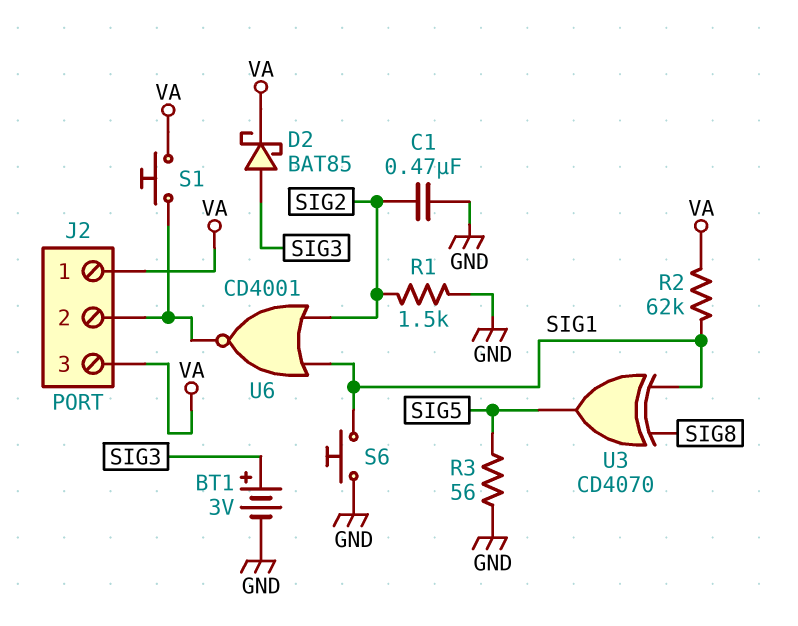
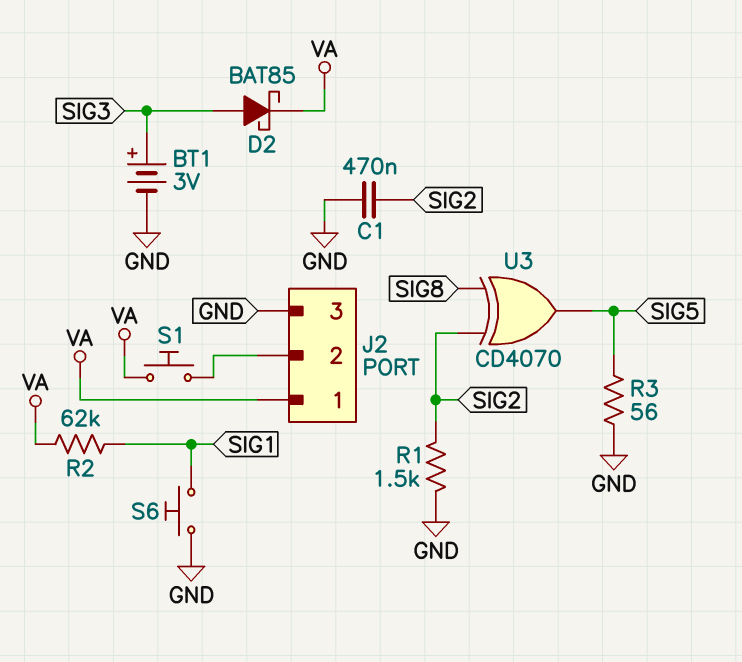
J2 pin 3: VA -> GND
U3: XOR CD4070 (in SIG1, in SIG8, out SIG5) -> XOR CD4070 (in SIG2, in SIG8, out SIG5)
U6: NOR CD4001 (in SIG1, in SIG2, out J2/2) -> none

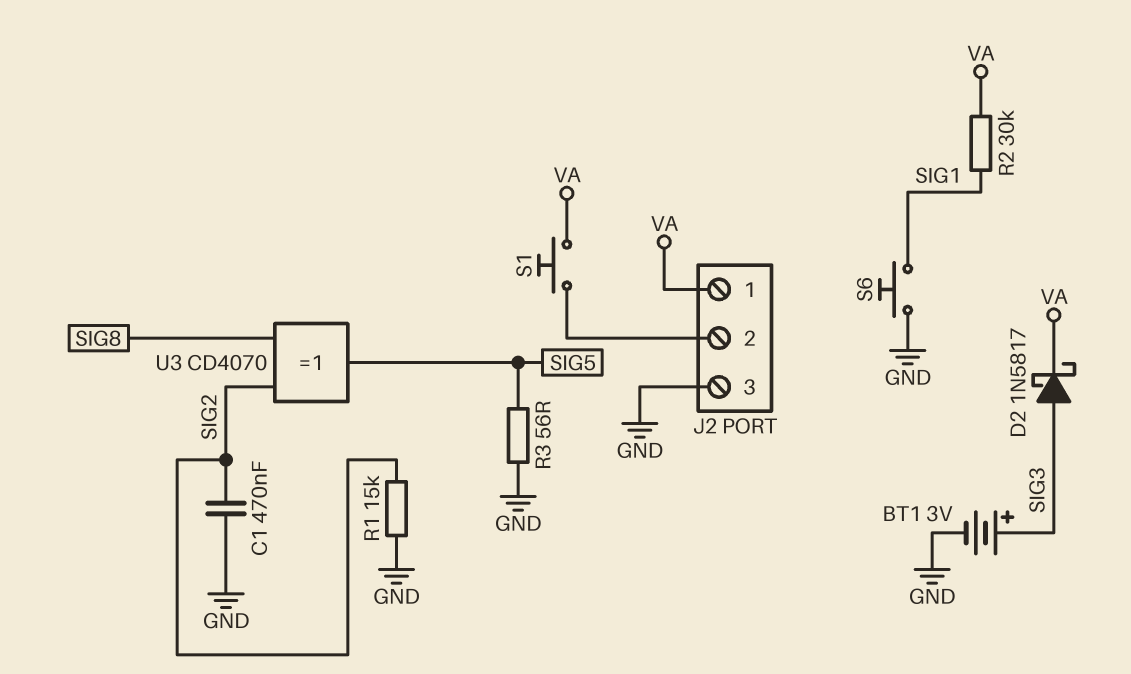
D2: schottky BAT85 (A SIG3, K VA) -> schottky 1N5817 (A SIG3, K VA)
R1: 1.5k (GND, SIG2) -> 15k (GND, SIG2)
R2: 62k (SIG1, VA) -> 30k (SIG1, VA)

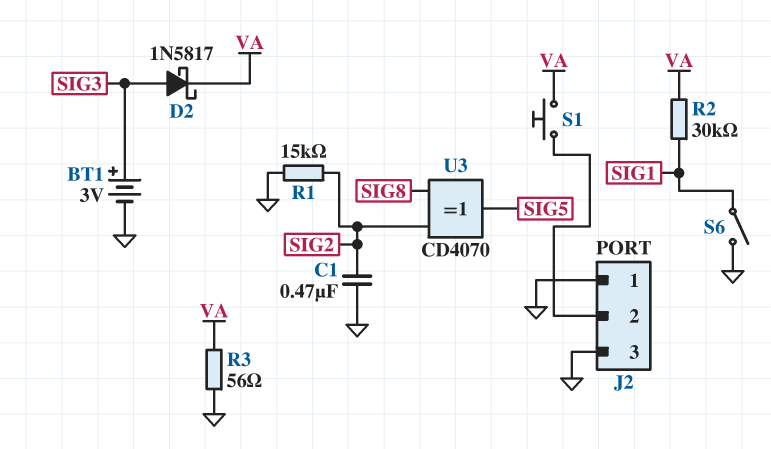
J2 pin 1: VA -> GND
R3: 56 (GND, SIG5) -> 56 (GND, VA)
S6: button (GND, SIG1) -> switch (GND, SIG1)

